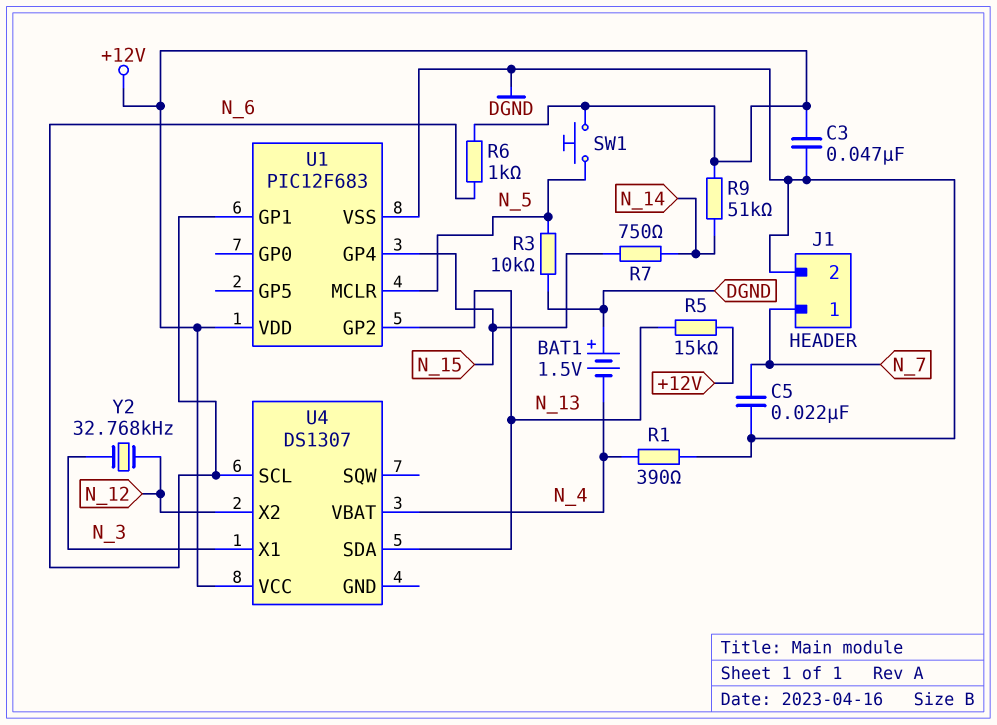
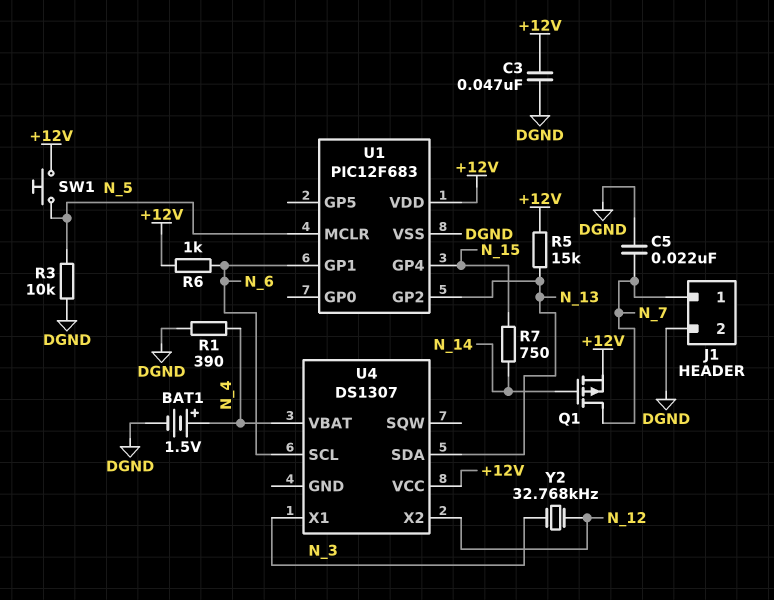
BAT1: 1.5V (plus DGND, minus N_4) -> 1.5V (plus N_4, minus DGND)
Q1: none -> PMOS (G N_14, D N_7, S +12V)
R9: 51k (+12V, N_14) -> none

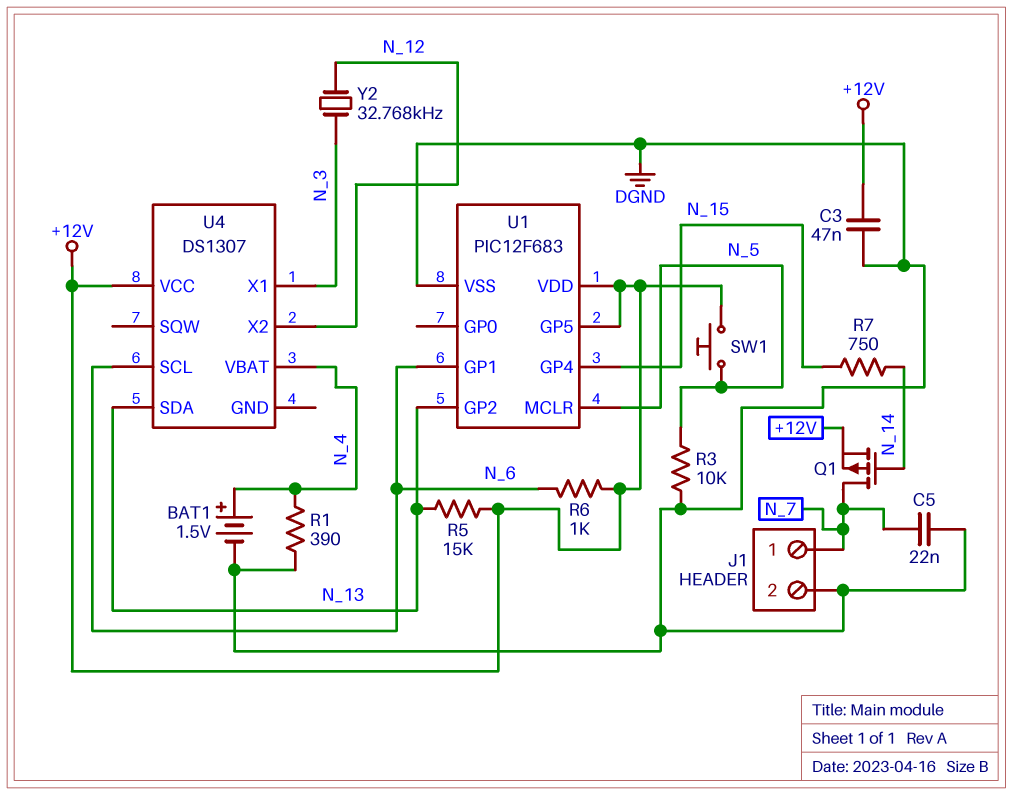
U1 pin GP5: none -> +12V

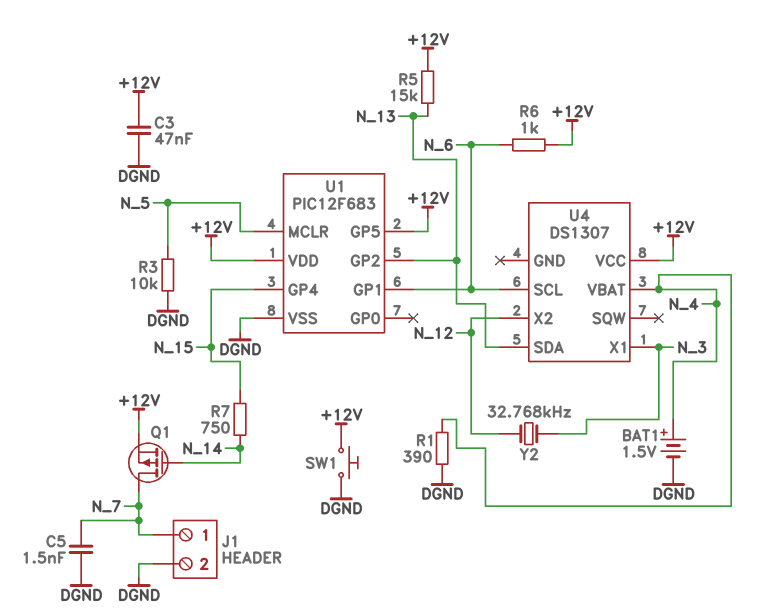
C5: 22nF (DGND, N_7) -> 1.5nF (DGND, N_7)
SW1: button (+12V, N_5) -> button (+12V, DGND)

